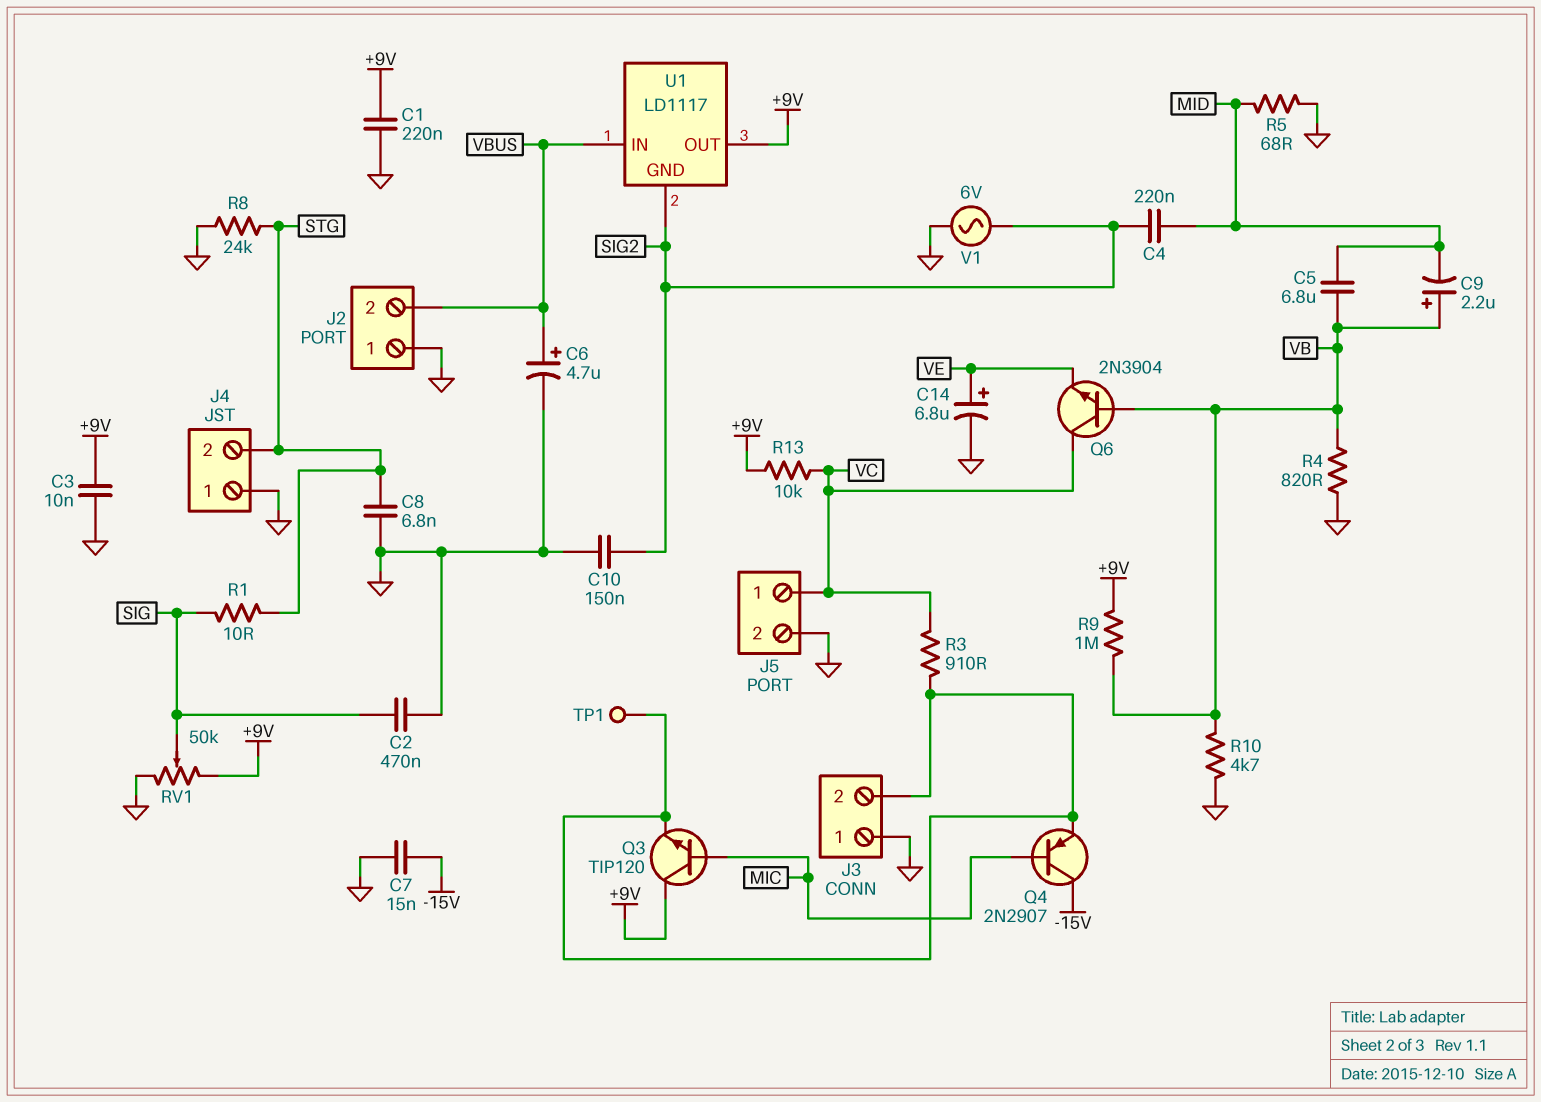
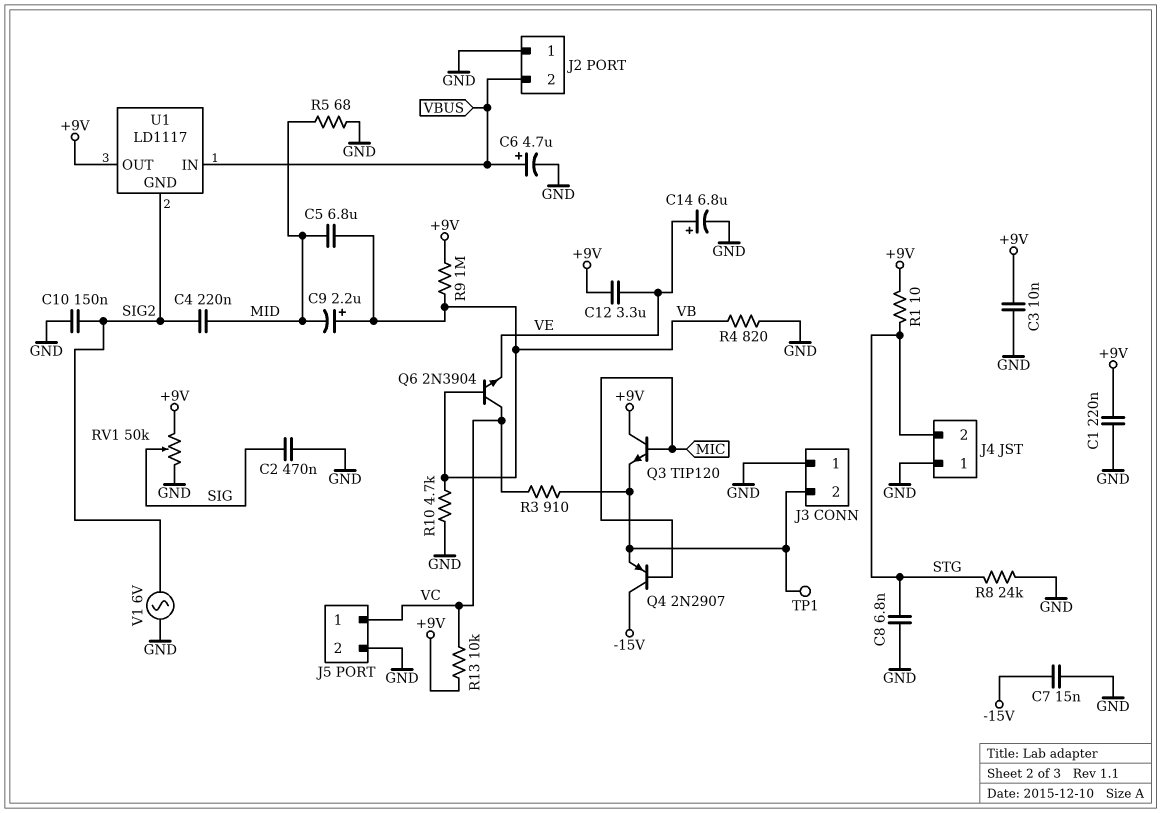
C12: none -> 3.3uF (+9V, VE)
R1: 10 (SIG, STG) -> 10 (+9V, STG)

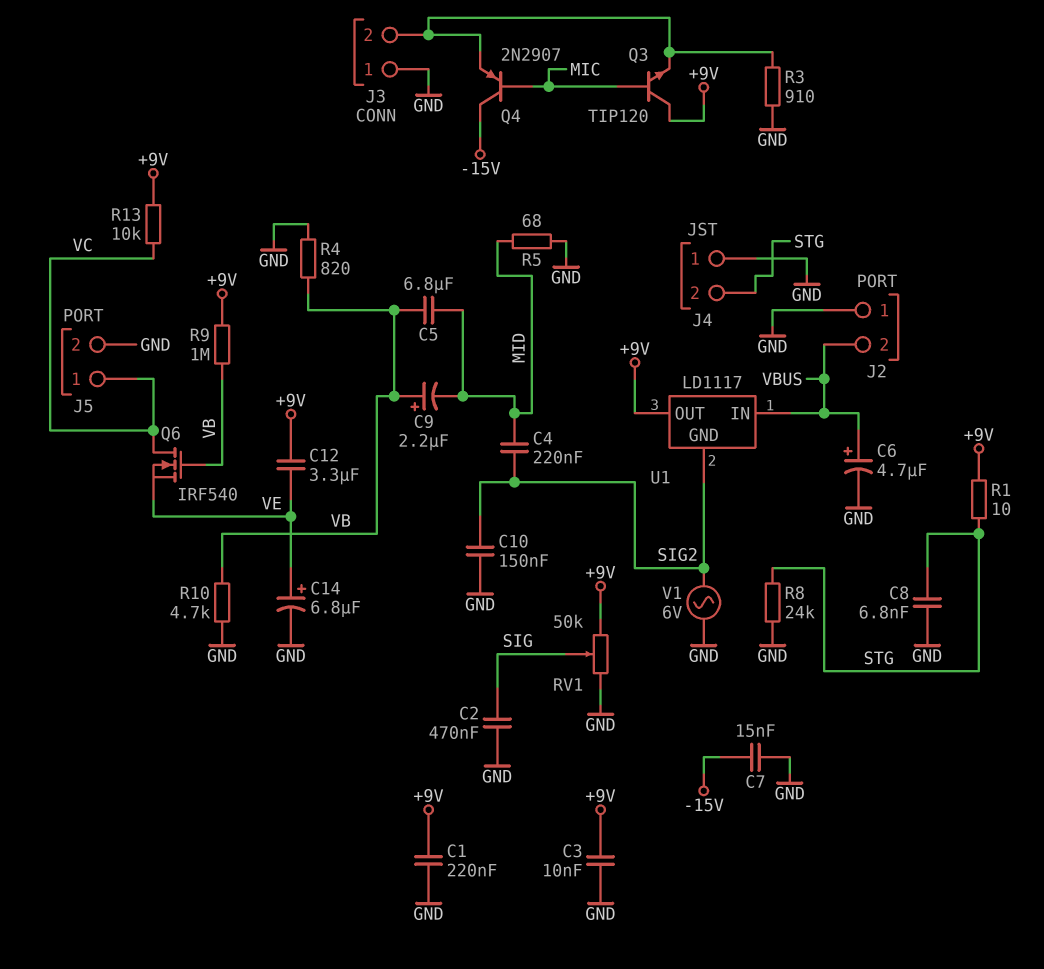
Q6: NPN 2N3904 (B VB, C VC, E VE) -> NMOS IRF540 (G VB, D VC, S VE)
R3: 910 (J3/2, VC) -> 910 (GND, J3/2)
TP1: test point (J3/2) -> none

